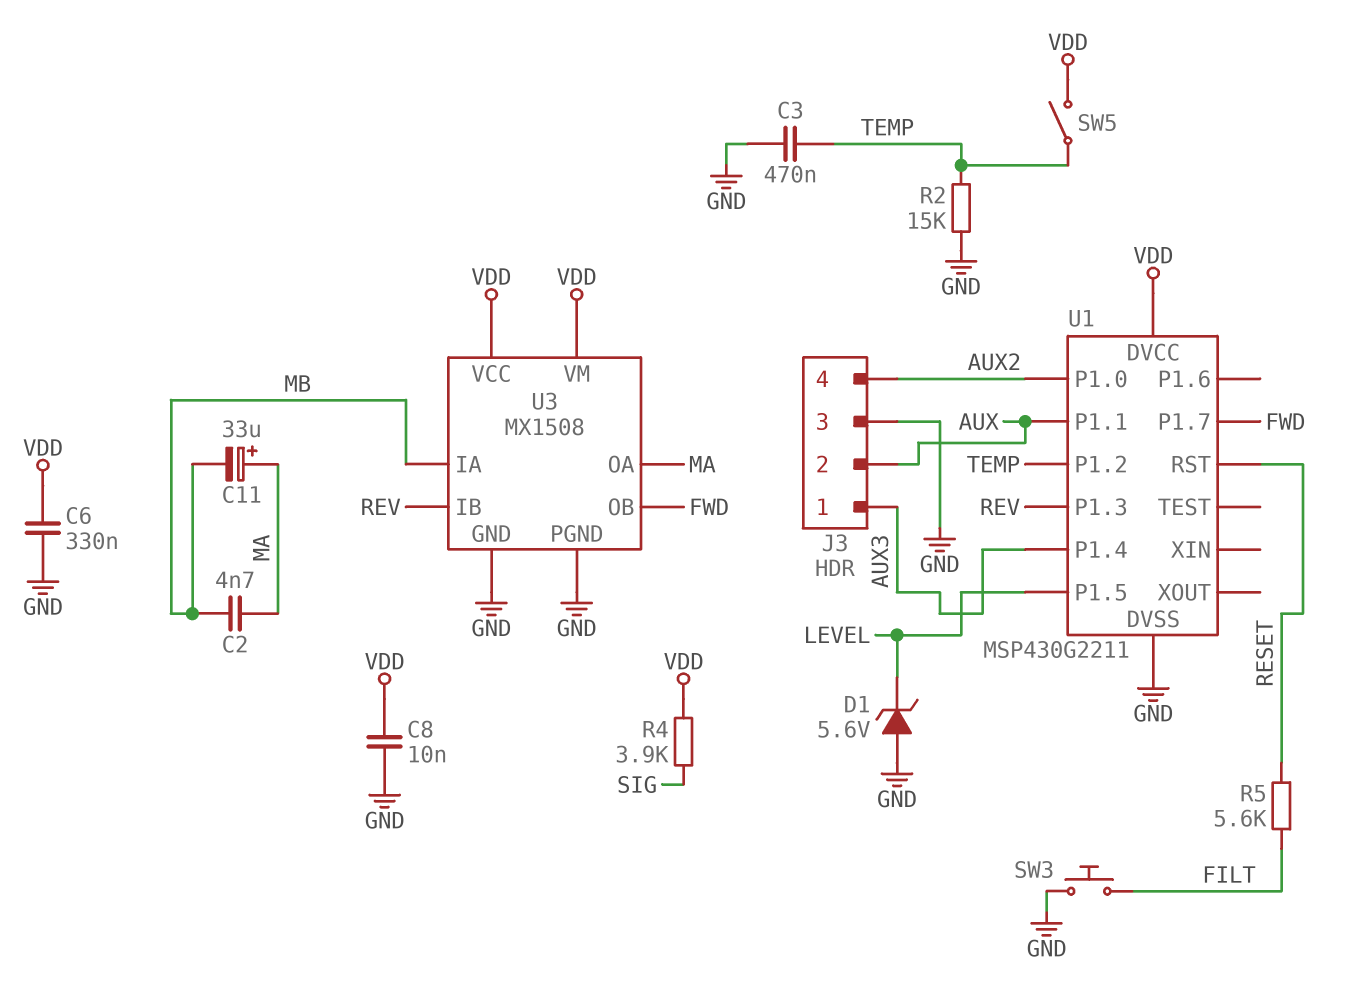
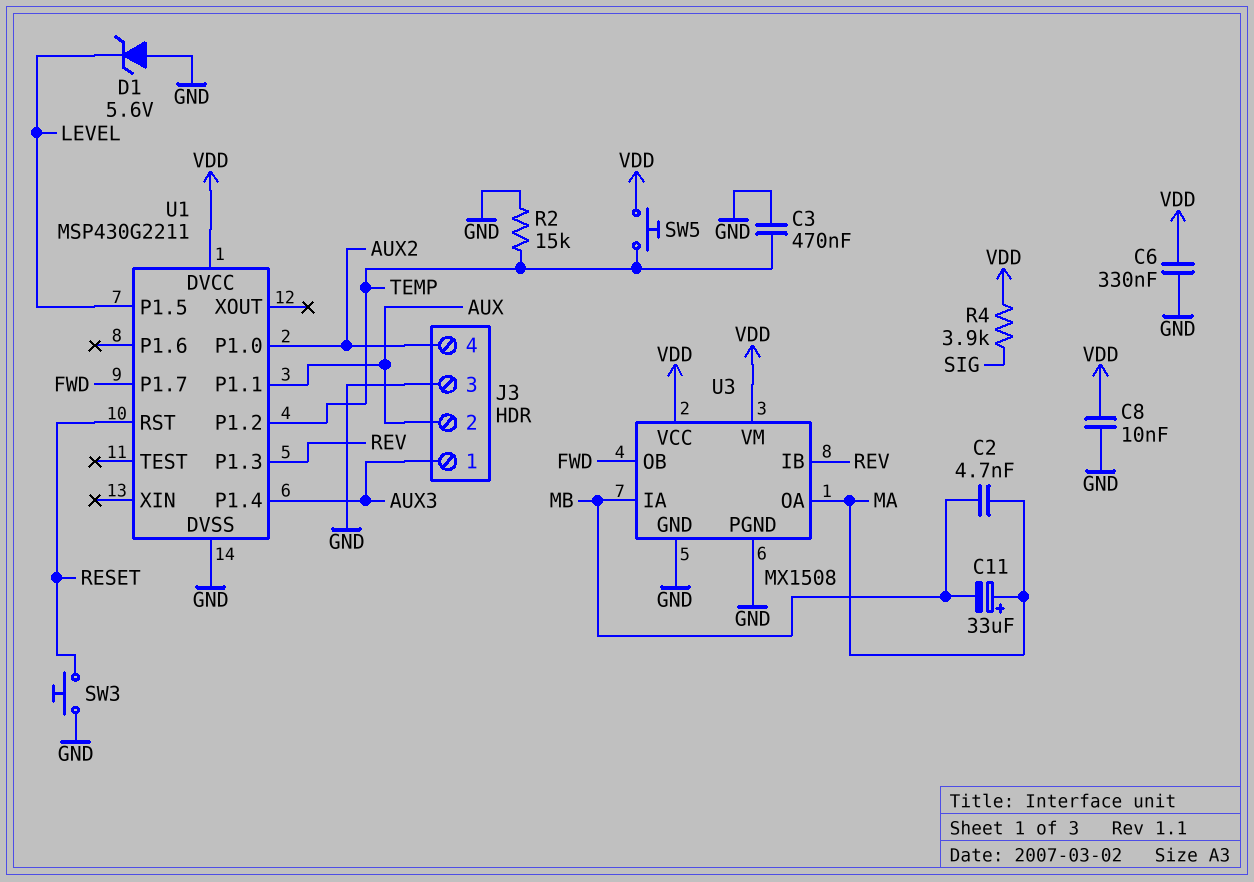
R5: 5.6k (FILT, RESET) -> none
SW3: button (FILT, GND) -> button (GND, RESET)
SW5: switch (TEMP, VDD) -> button (TEMP, VDD)

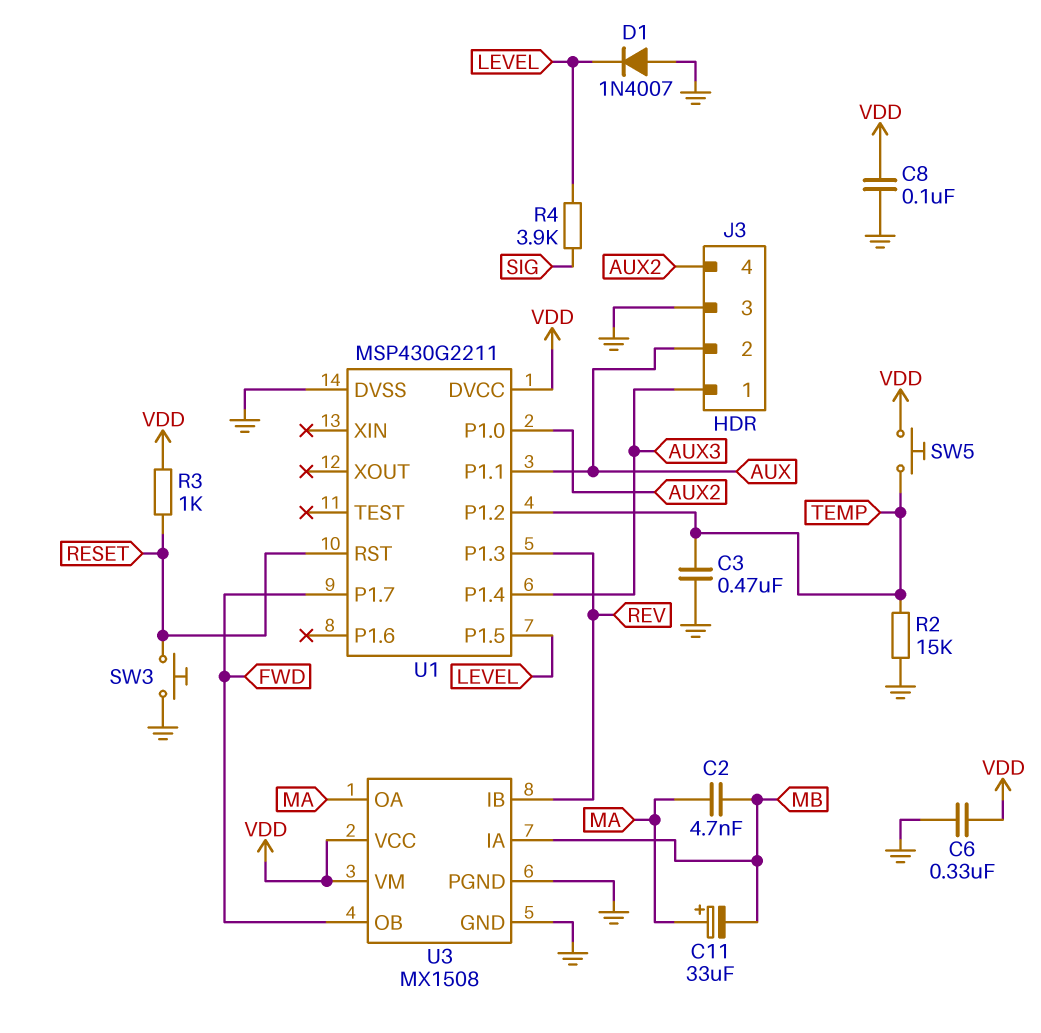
C8: 10nF (GND, VDD) -> 100nF (GND, VDD)
D1: zener 5.6V (A GND, K LEVEL) -> diode 1N4007 (A GND, K LEVEL)
R3: none -> 1k (RESET, VDD)
R4: 3.9k (SIG, VDD) -> 3.9k (LEVEL, SIG)

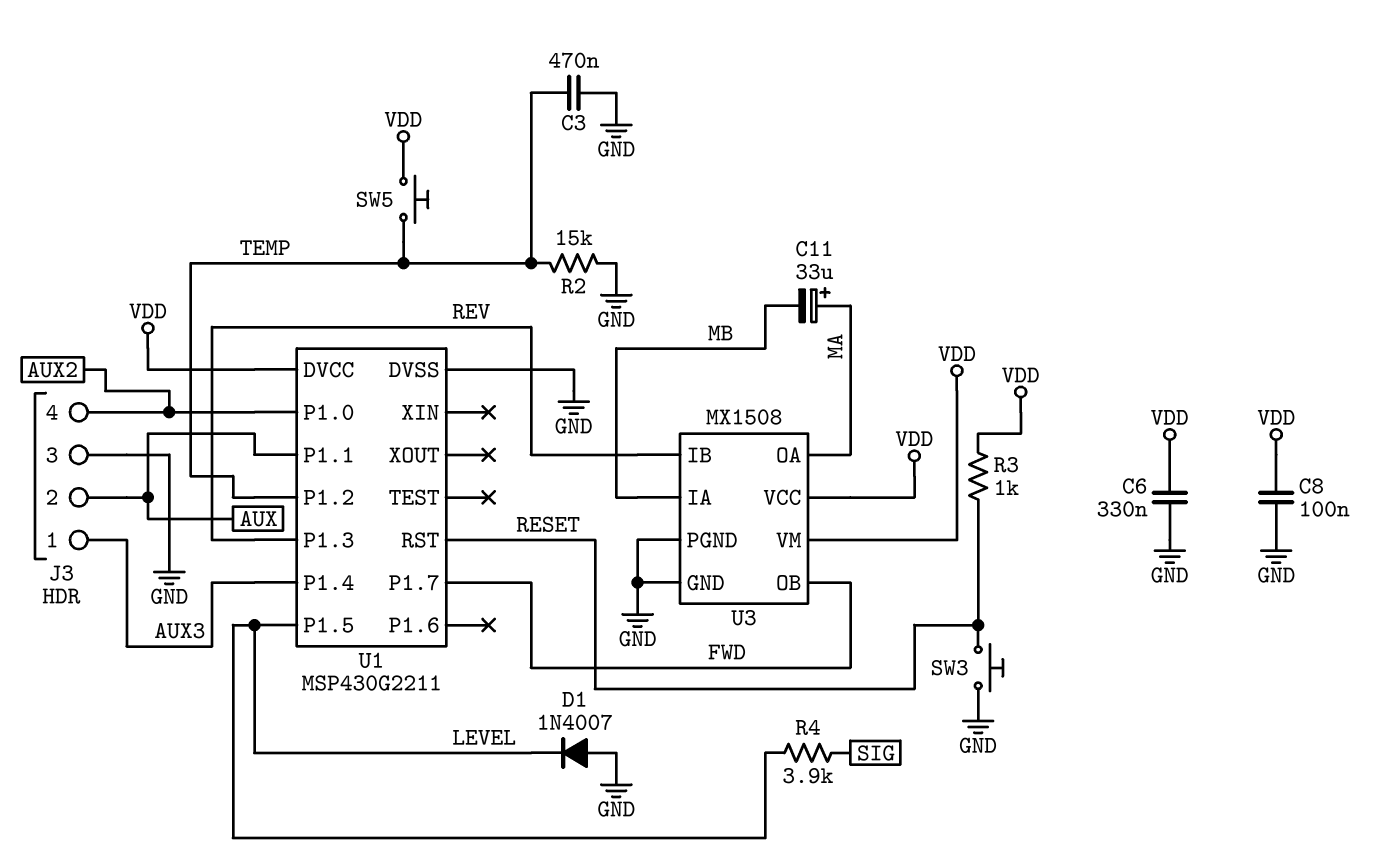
C2: 4.7nF (MA, MB) -> none

